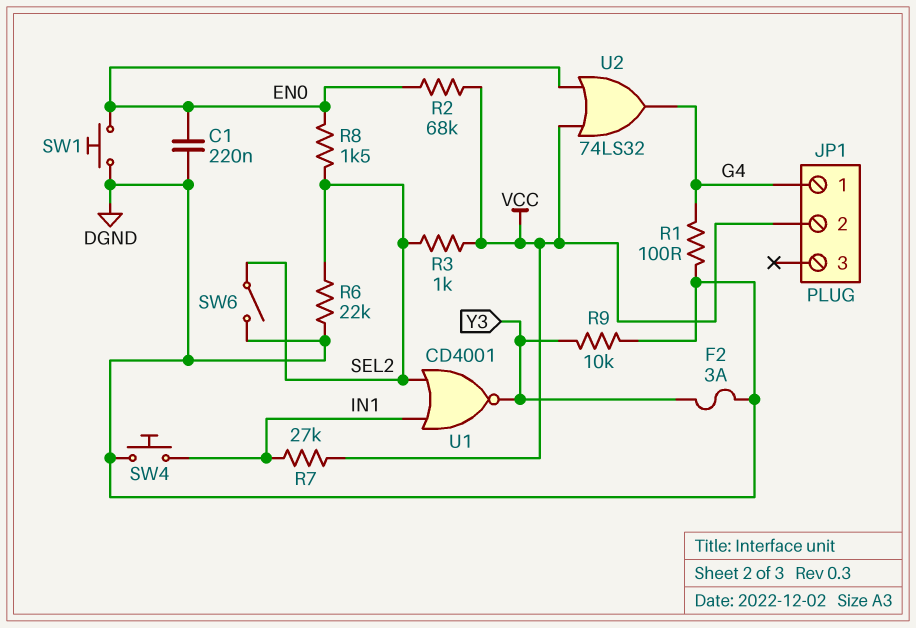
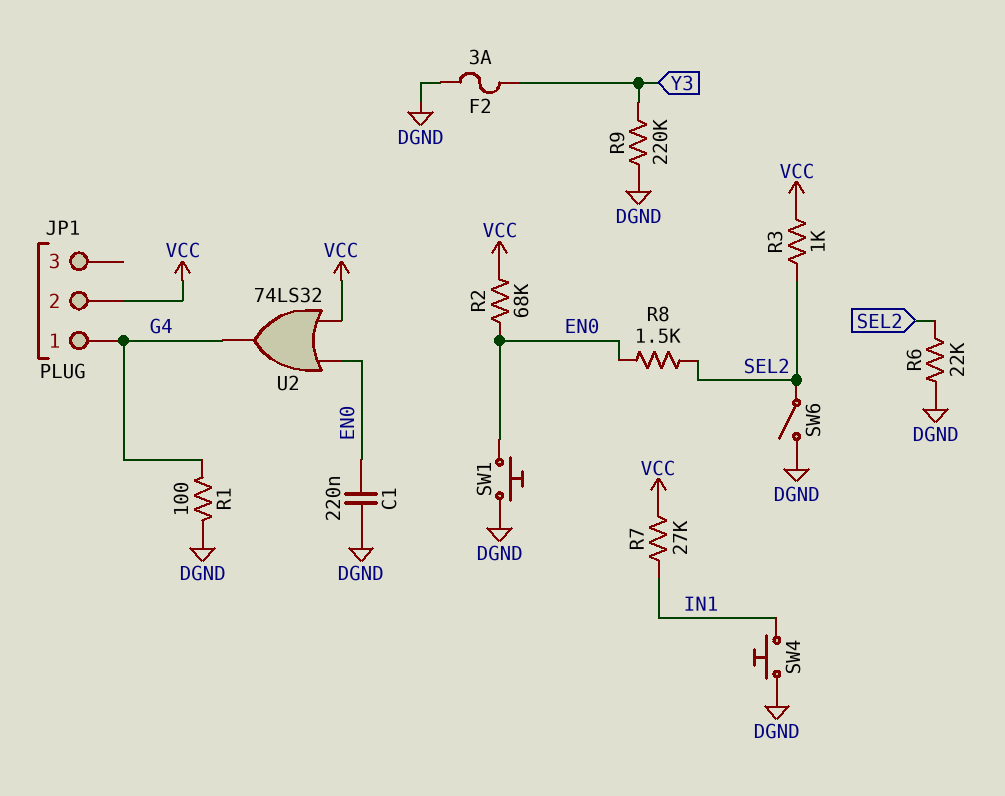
R9: 10k (DGND, Y3) -> 220k (DGND, Y3)
U1: NOR CD4001 (in IN1, in SEL2, out Y3) -> none

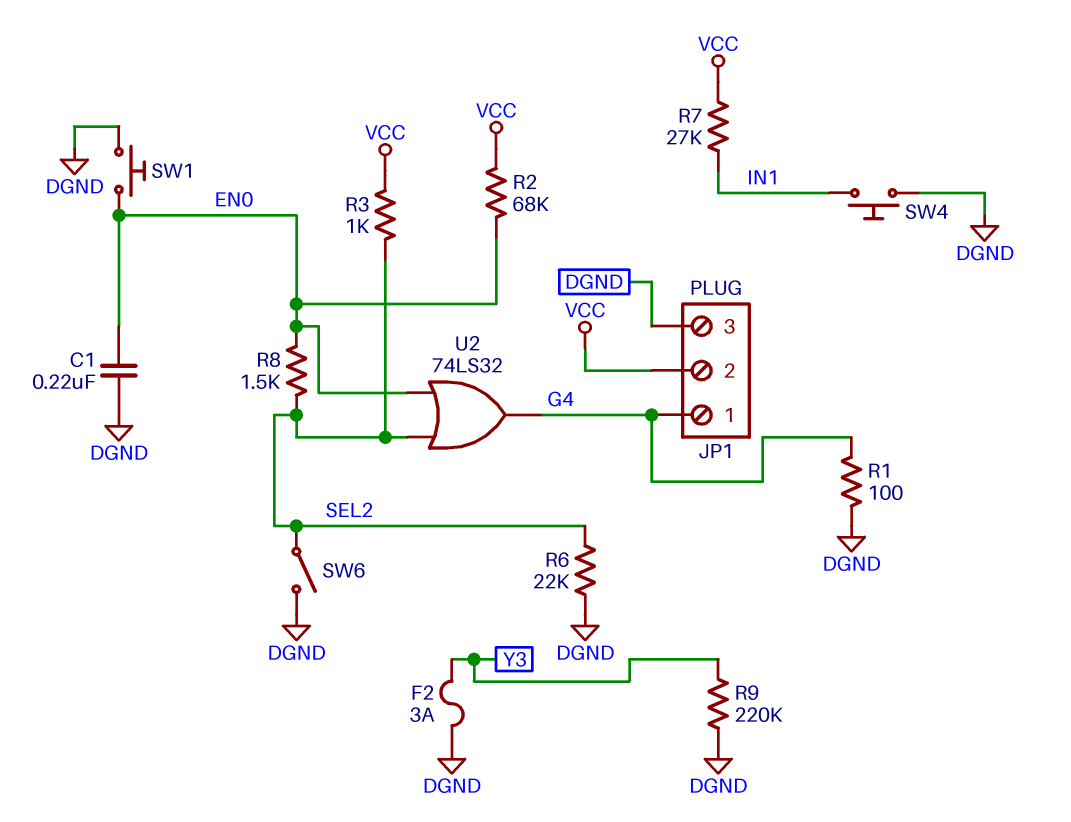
JP1 pin 3: none -> DGND
U2: OR 74LS32 (in EN0, in VCC, out G4) -> OR 74LS32 (in EN0, in SEL2, out G4)

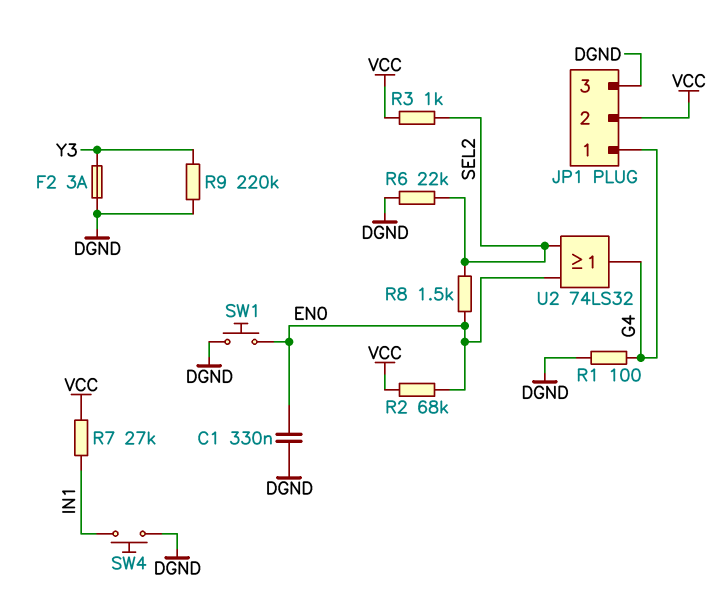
C1: 220nF (DGND, EN0) -> 330nF (DGND, EN0)
SW6: switch (DGND, SEL2) -> none

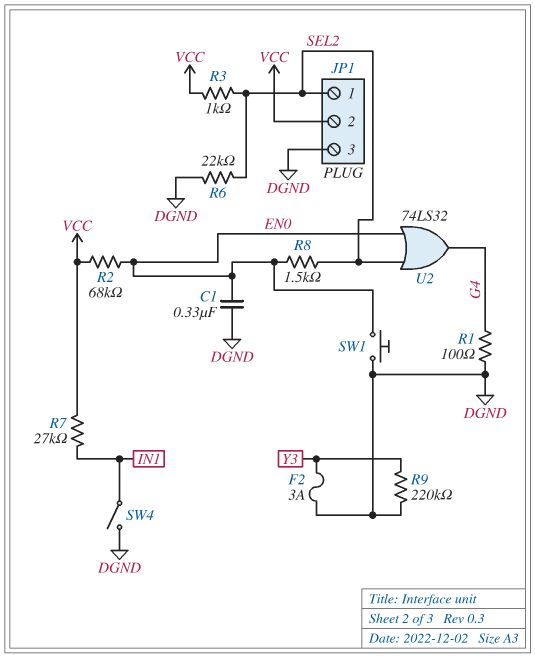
JP1 pin 1: G4 -> SEL2
SW4: button (DGND, IN1) -> switch (DGND, IN1)

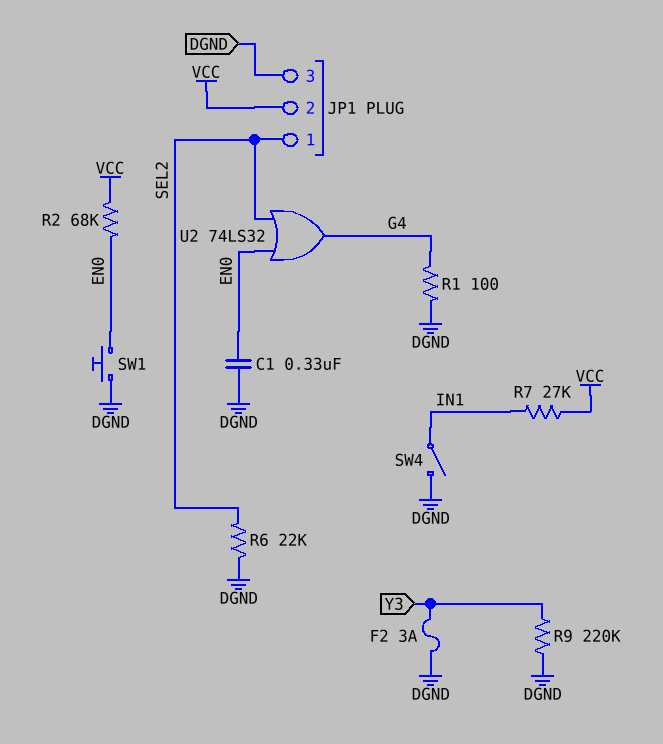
R3: 1k (SEL2, VCC) -> none
R8: 1.5k (EN0, SEL2) -> none

